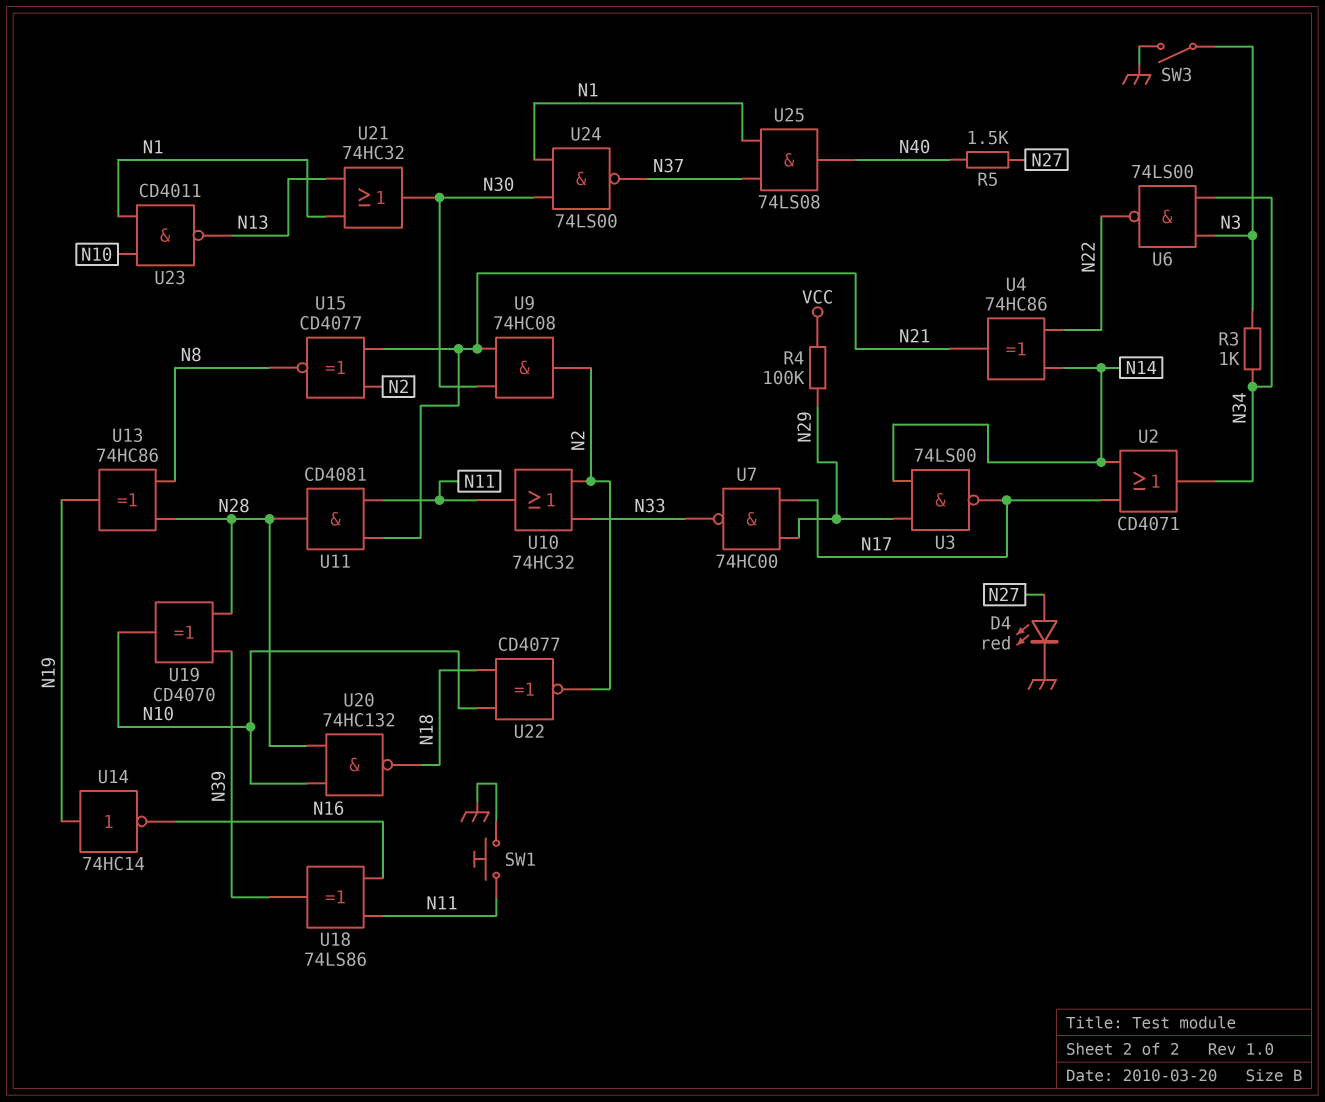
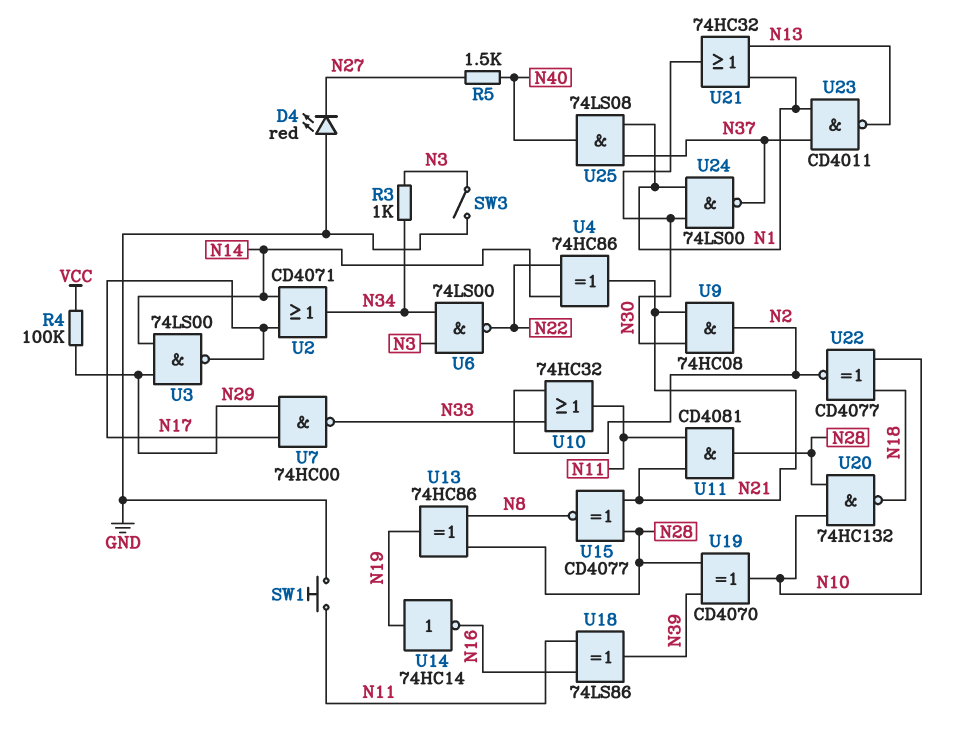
D4: LED red (A N27, K GND) -> LED red (A GND, K N27)
U15: XNOR CD4077 (in N2, in N21, out N8) -> XNOR CD4077 (in N21, in N28, out N8)
U23: NAND CD4011 (in N1, in N10, out N13) -> NAND CD4011 (in N1, in N37, out N13)

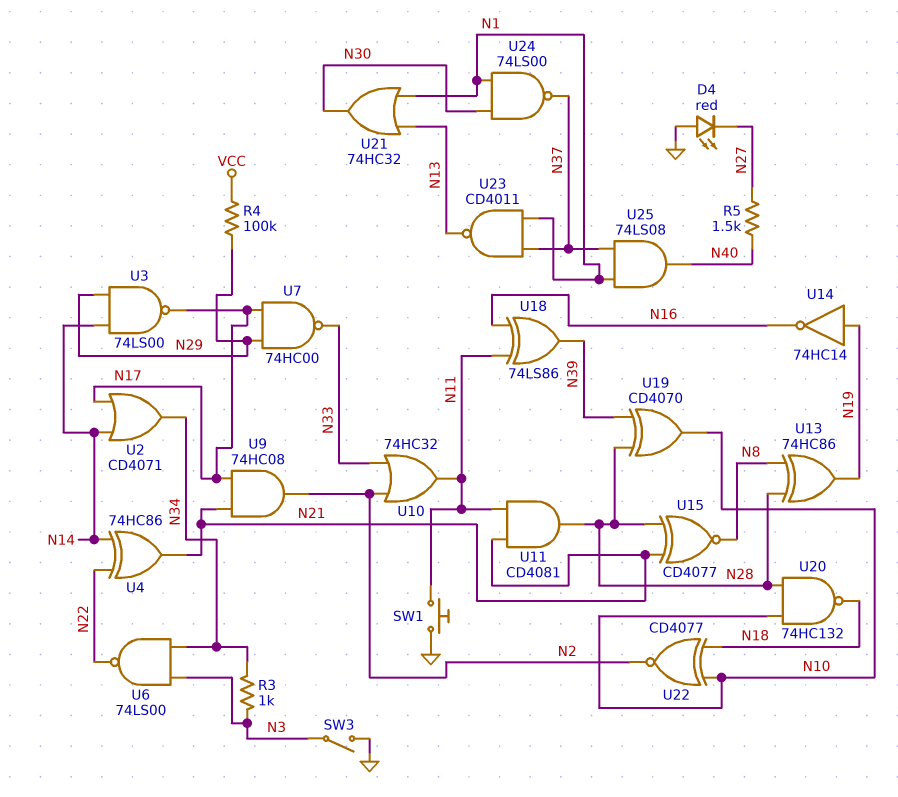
U9: AND 74HC08 (in N21, in N30, out N2) -> AND 74HC08 (in N17, in N21, out N2)

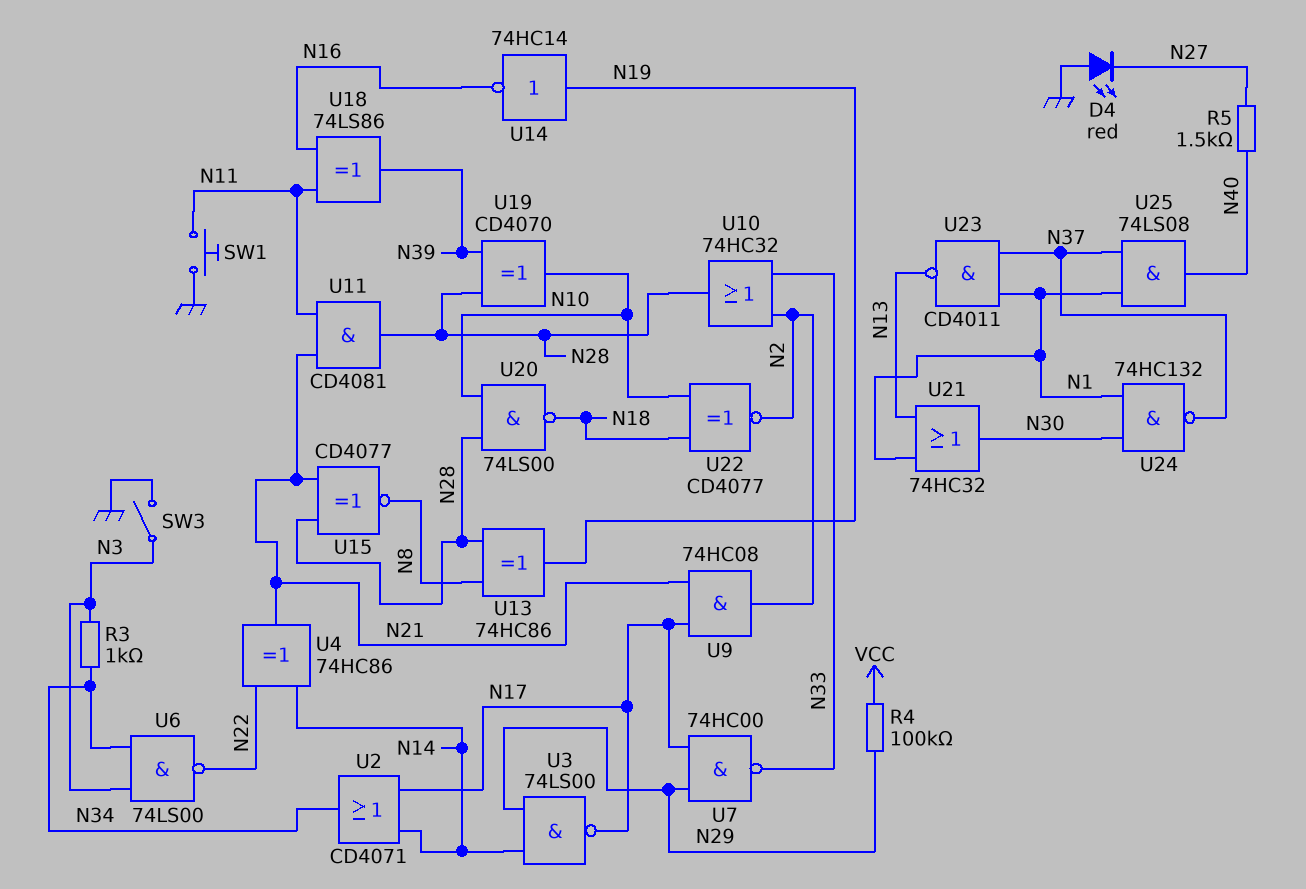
U10: OR 74HC32 (in N2, in N33, out N11) -> OR 74HC32 (in N2, in N33, out N28)
U20: NAND 74HC132 (in N10, in N28, out N18) -> NAND 74LS00 (in N10, in N28, out N18)
U24: NAND 74LS00 (in N1, in N30, out N37) -> NAND 74HC132 (in N1, in N30, out N37)

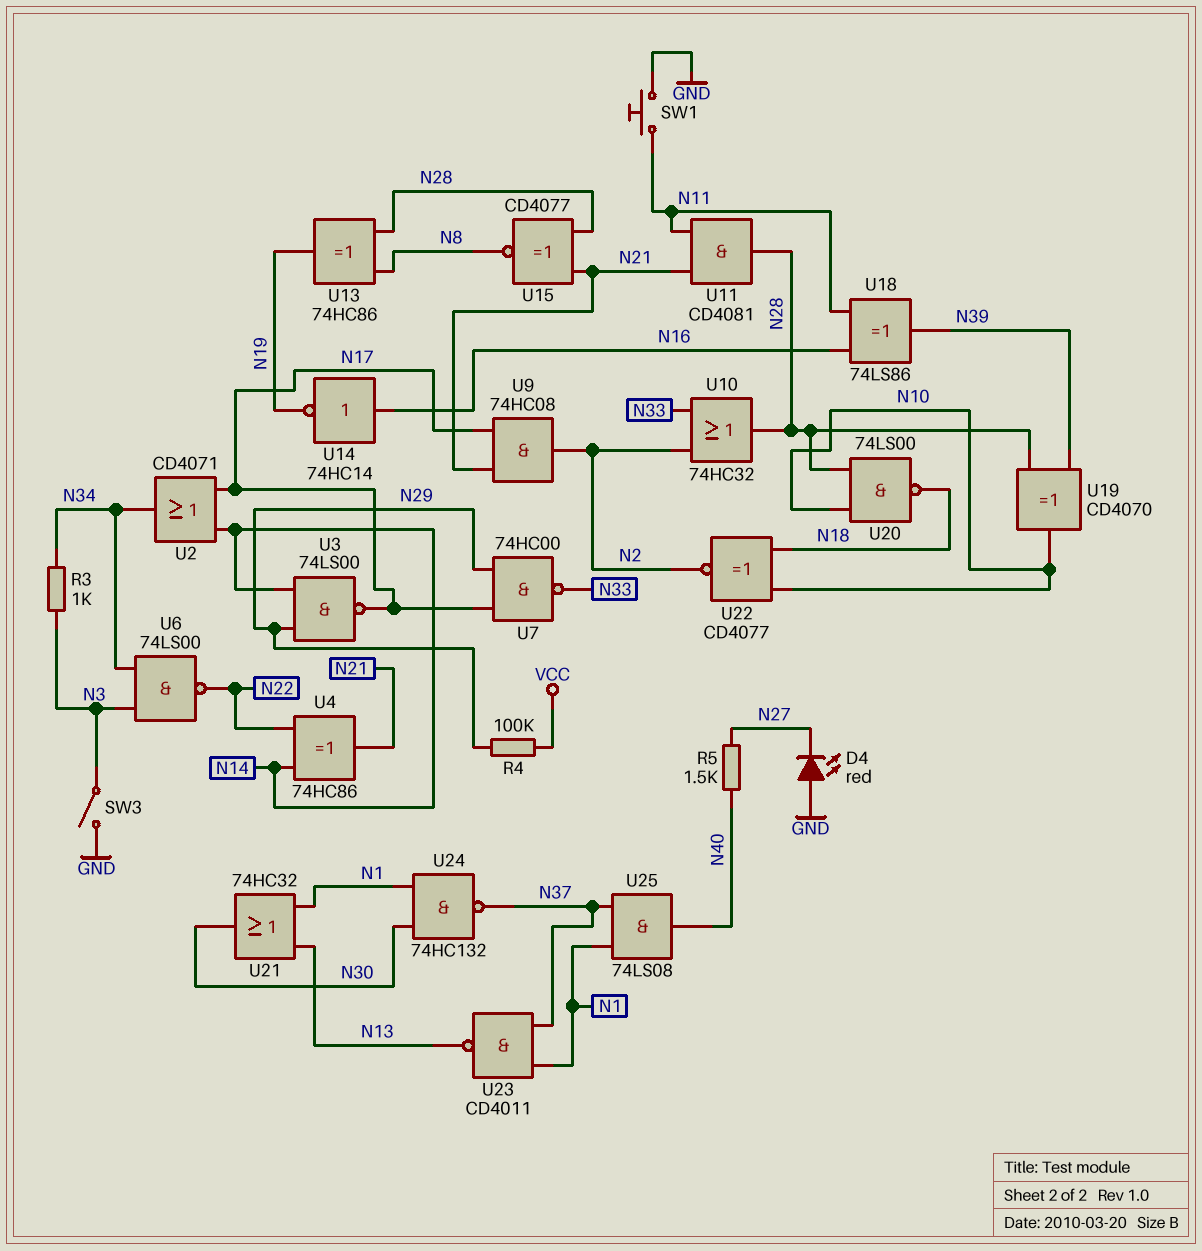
U14: NOT 74HC14 (in N19, out N16) -> NOT 74HC14 (in N16, out N19)

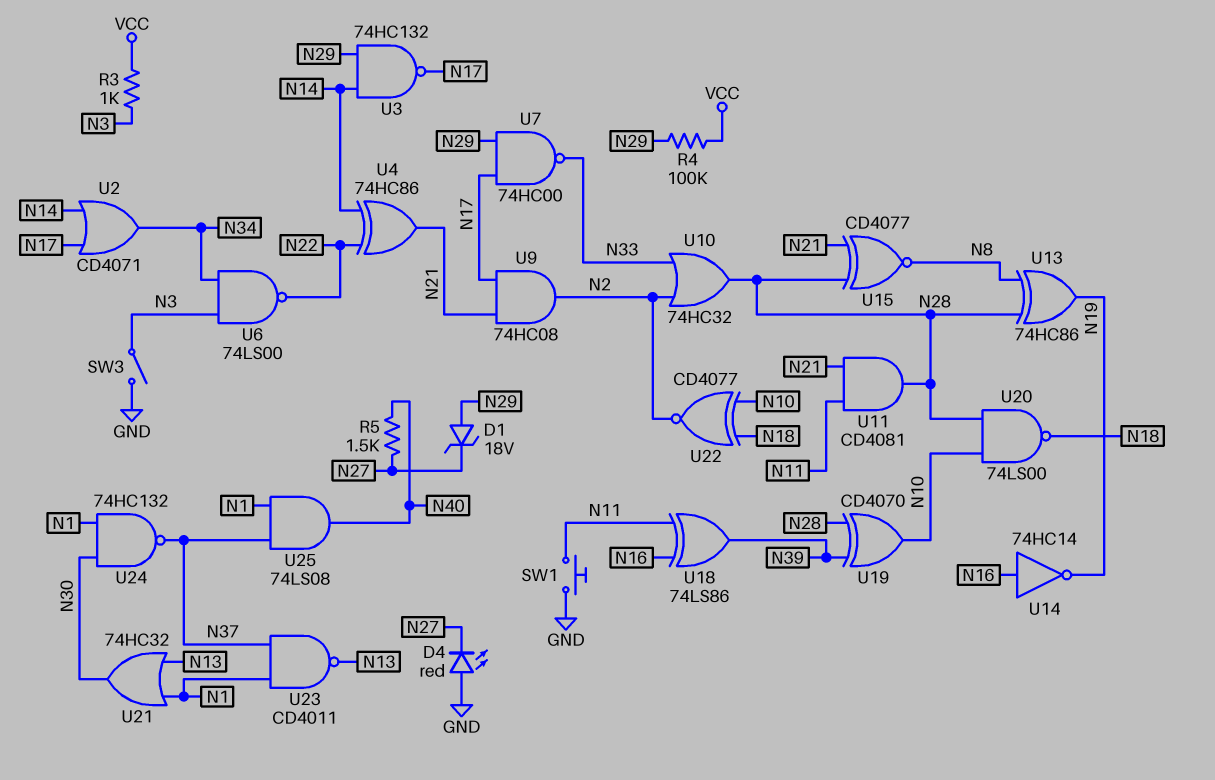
D1: none -> zener 18V (A N29, K N27)
R3: 1k (N3, N34) -> 1k (N3, VCC)
U3: NAND 74LS00 (in N14, in N29, out N17) -> NAND 74HC132 (in N14, in N29, out N17)

